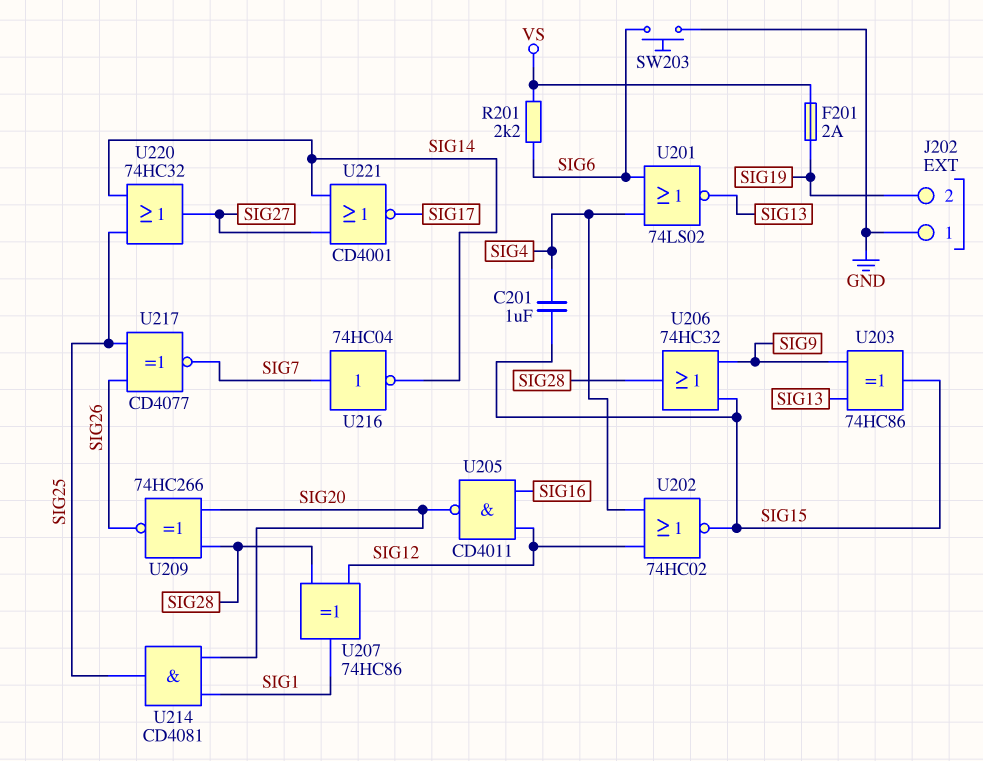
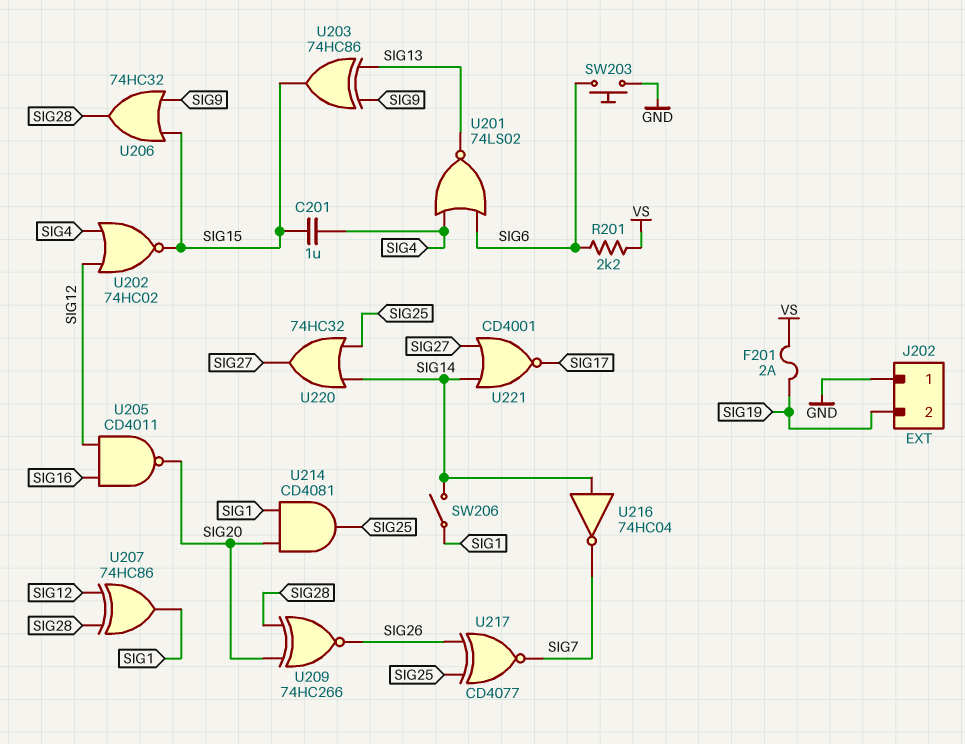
SW206: none -> switch (SIG1, SIG14)
U216: NOT 74HC04 (in SIG7, out SIG14) -> NOT 74HC04 (in SIG14, out SIG7)

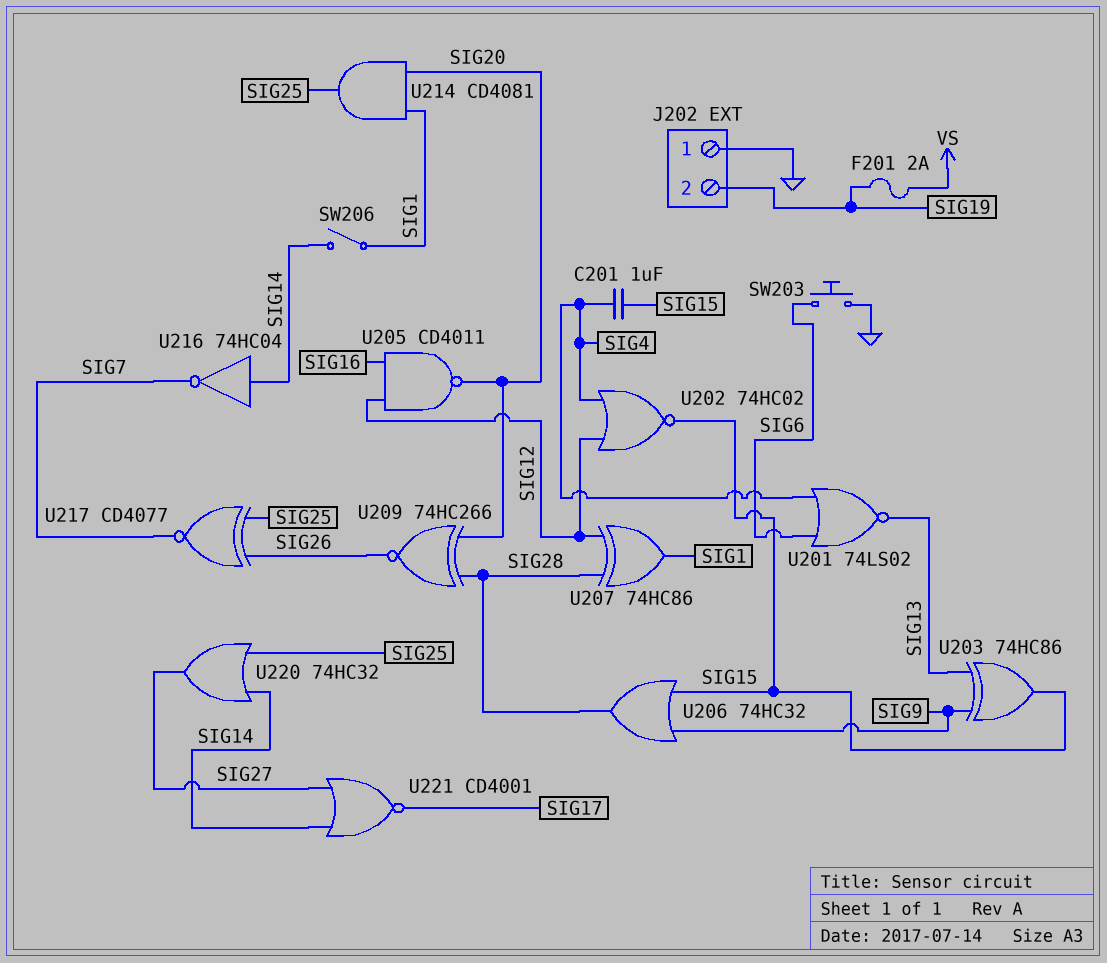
R201: 2.2k (SIG6, VS) -> none

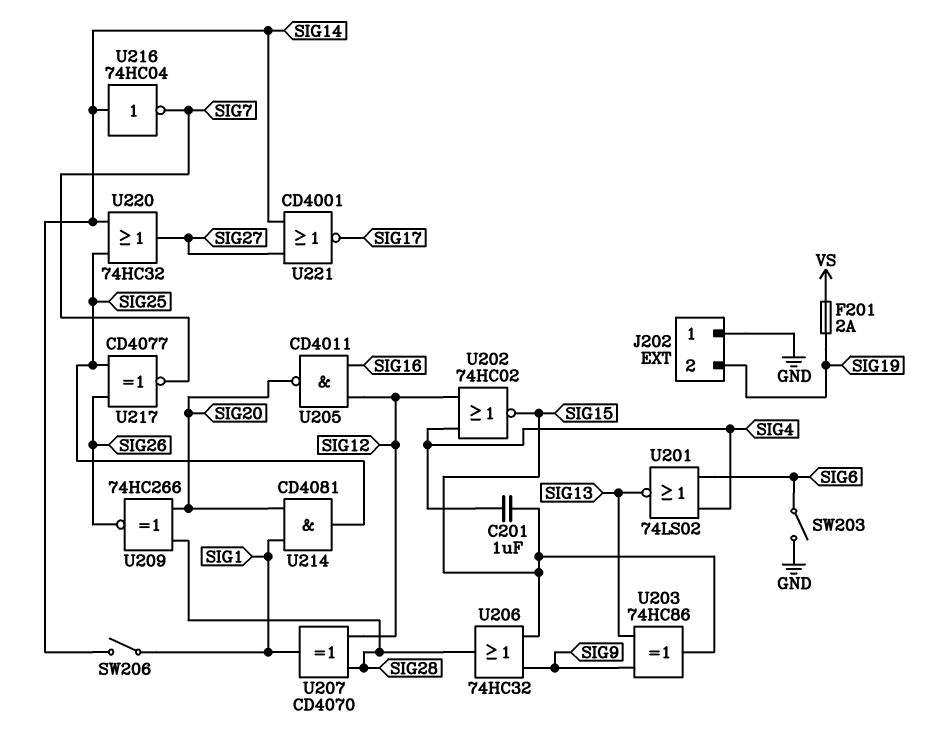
SW203: button (GND, SIG6) -> switch (GND, SIG6)
U207: XOR 74HC86 (in SIG12, in SIG28, out SIG1) -> XOR CD4070 (in SIG12, in SIG28, out SIG1)

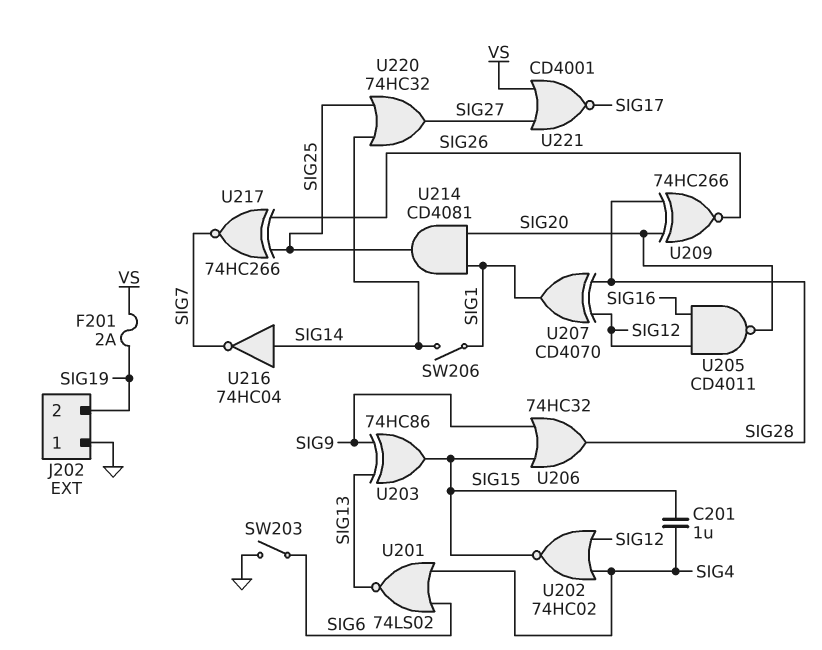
U217: XNOR CD4077 (in SIG25, in SIG26, out SIG7) -> XNOR 74HC266 (in SIG25, in SIG26, out SIG7)
U221: NOR CD4001 (in SIG14, in SIG27, out SIG17) -> NOR CD4001 (in SIG27, in VS, out SIG17)

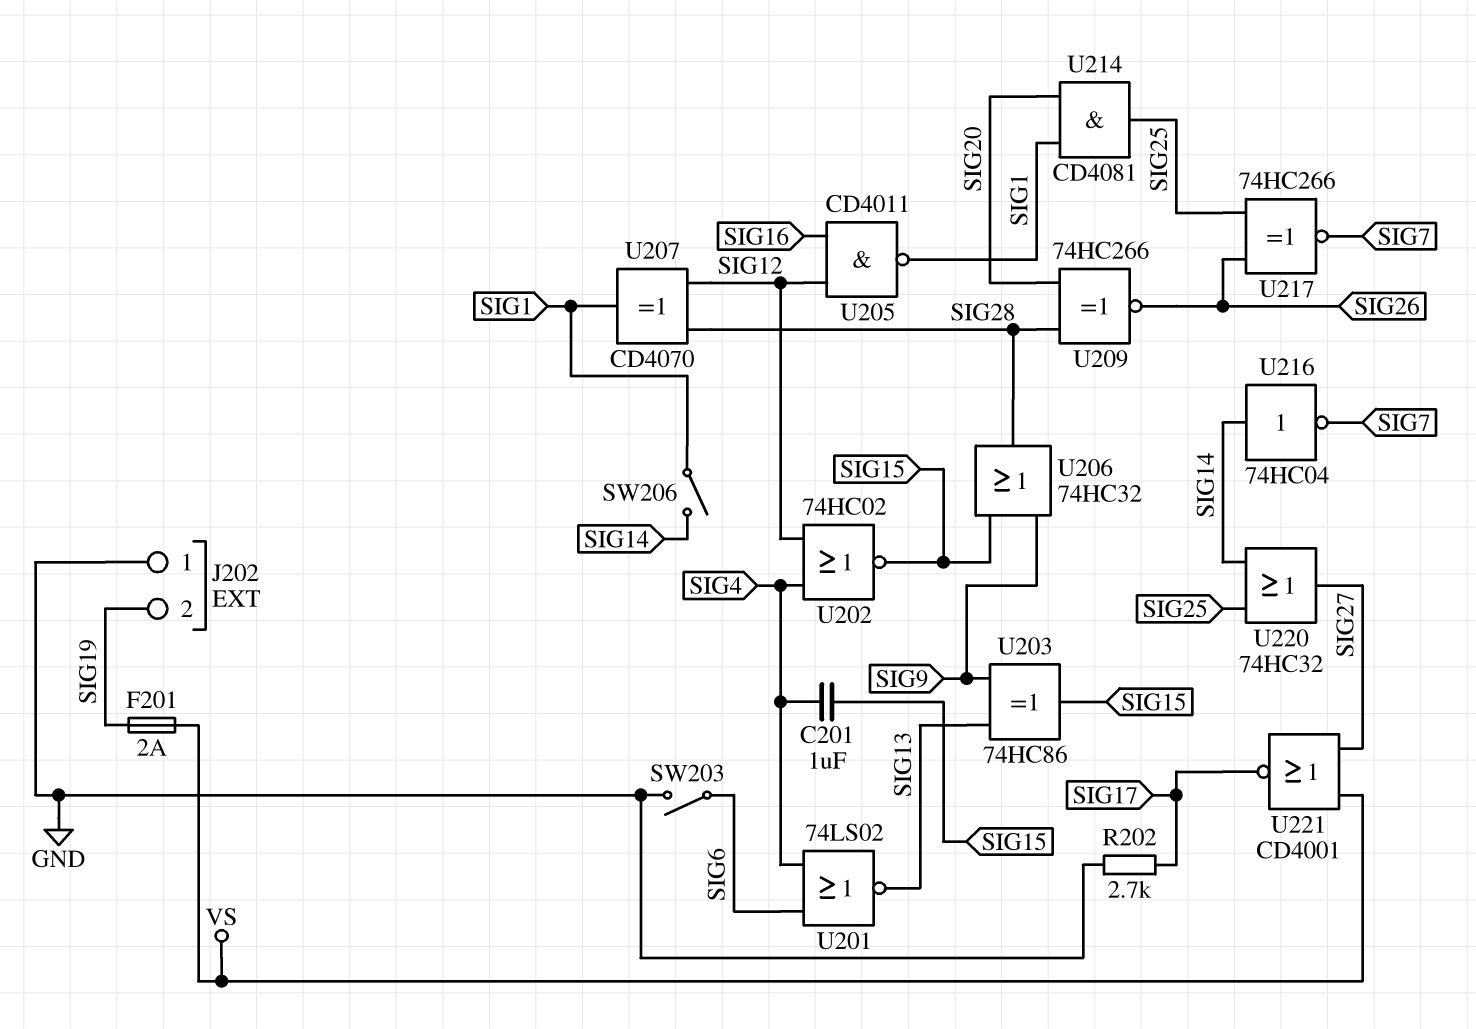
R202: none -> 2.7k (GND, SIG17)
U205: NAND CD4011 (in SIG12, in SIG16, out SIG20) -> NAND CD4011 (in SIG12, in SIG16, out SIG1)

